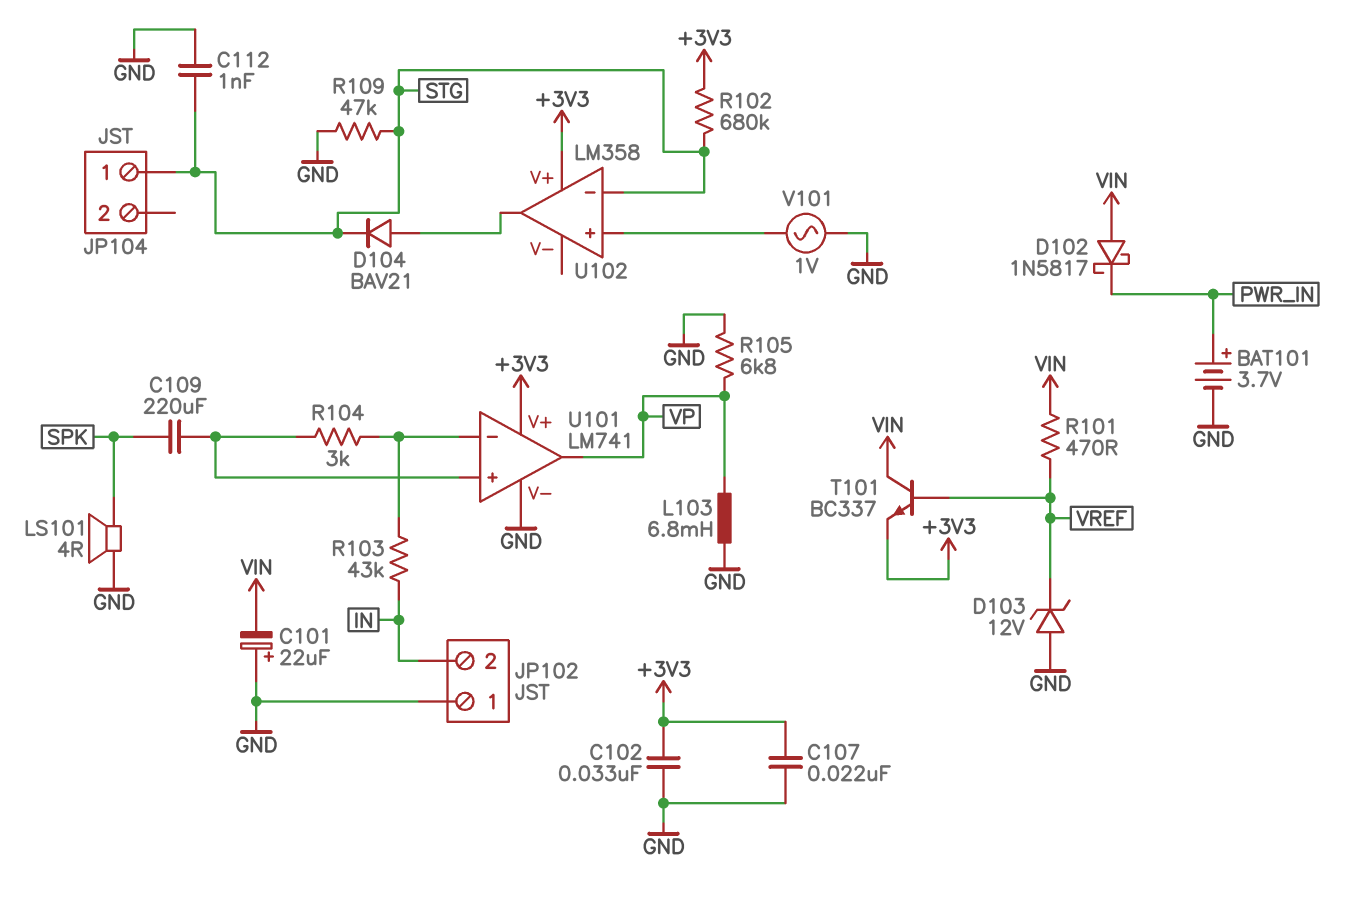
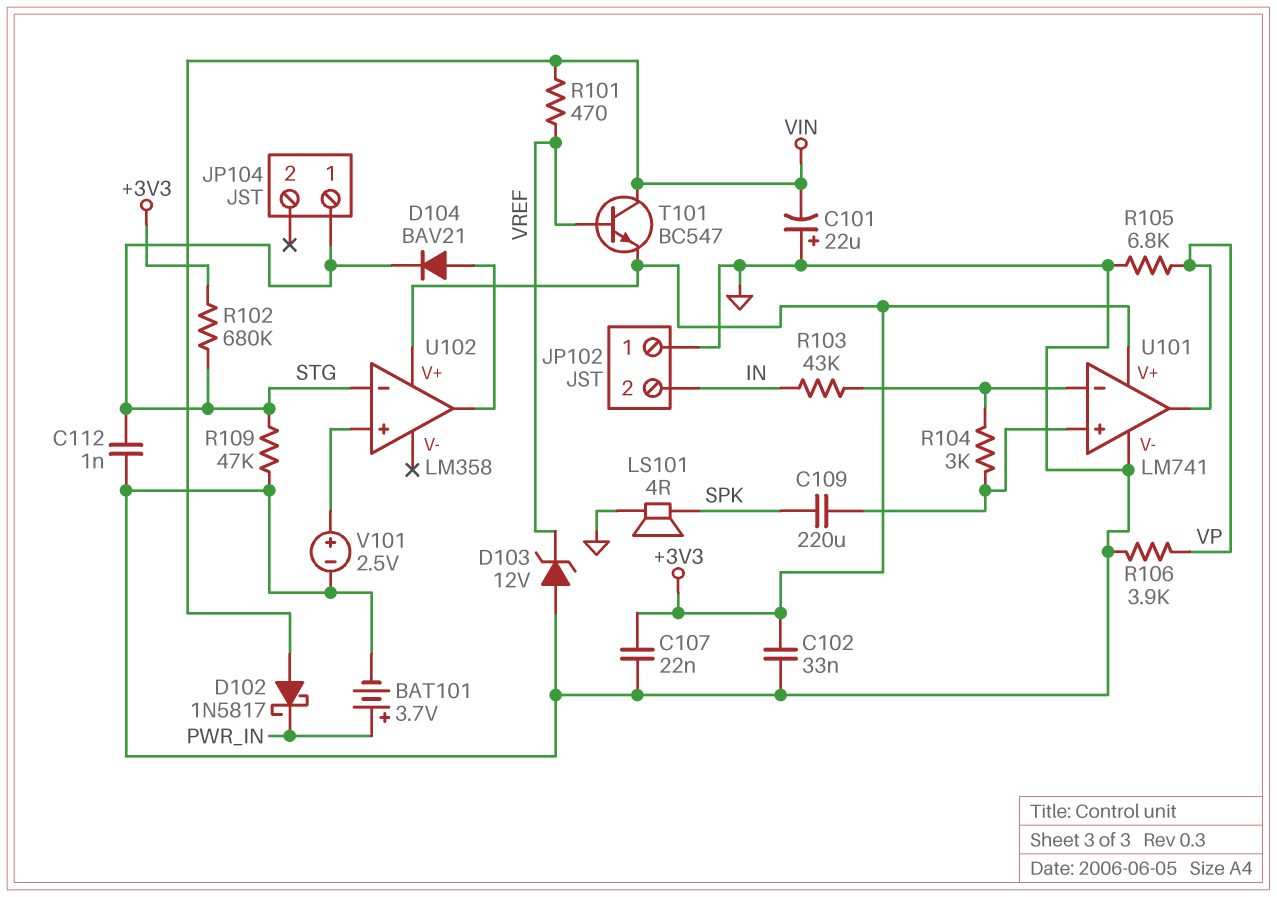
L103: 6.8mH (GND, VP) -> none
R106: none -> 3.9k (GND, VP)
T101: NPN BC337 (B VREF, C VIN, E +3V3) -> NPN BC547 (B VREF, C VIN, E +3V3)
V101: AC 1V (GND, U102/in+) -> 2.5V (plus U102/in+, minus GND)

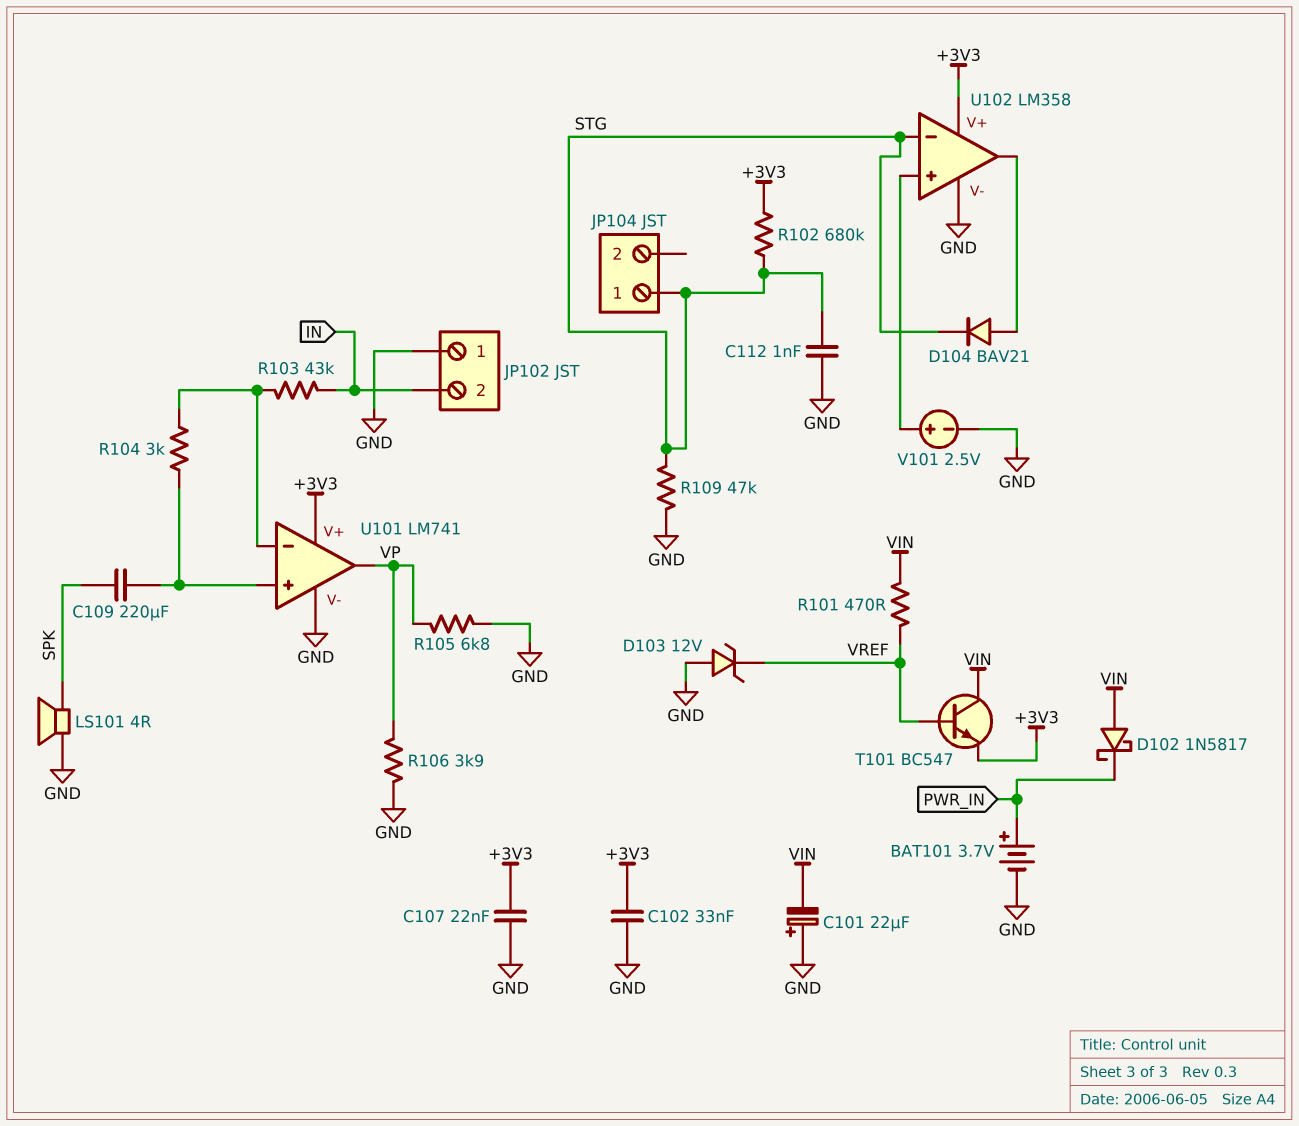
U102 pin V-: none -> GND

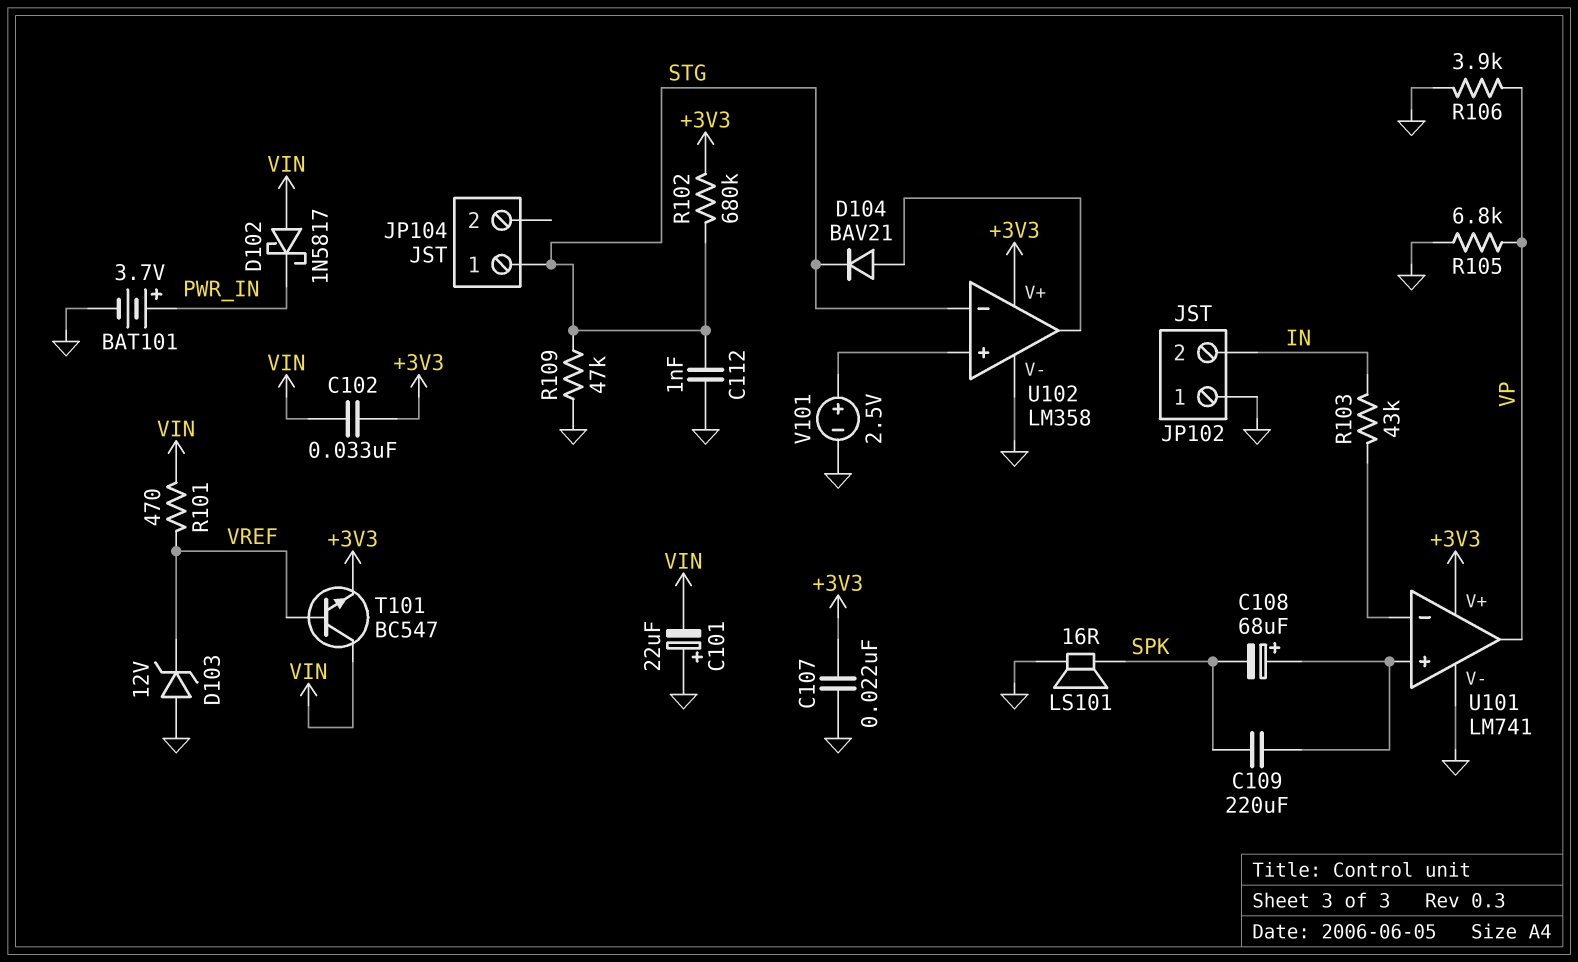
C102: 33nF (+3V3, GND) -> 33nF (+3V3, VIN)
C108: none -> 68uF (plus U101/in+, minus SPK)
LS101: speaker 4R (GND, SPK) -> speaker 16R (GND, SPK)
R104: 3k (U101/in+, U101/in-) -> none

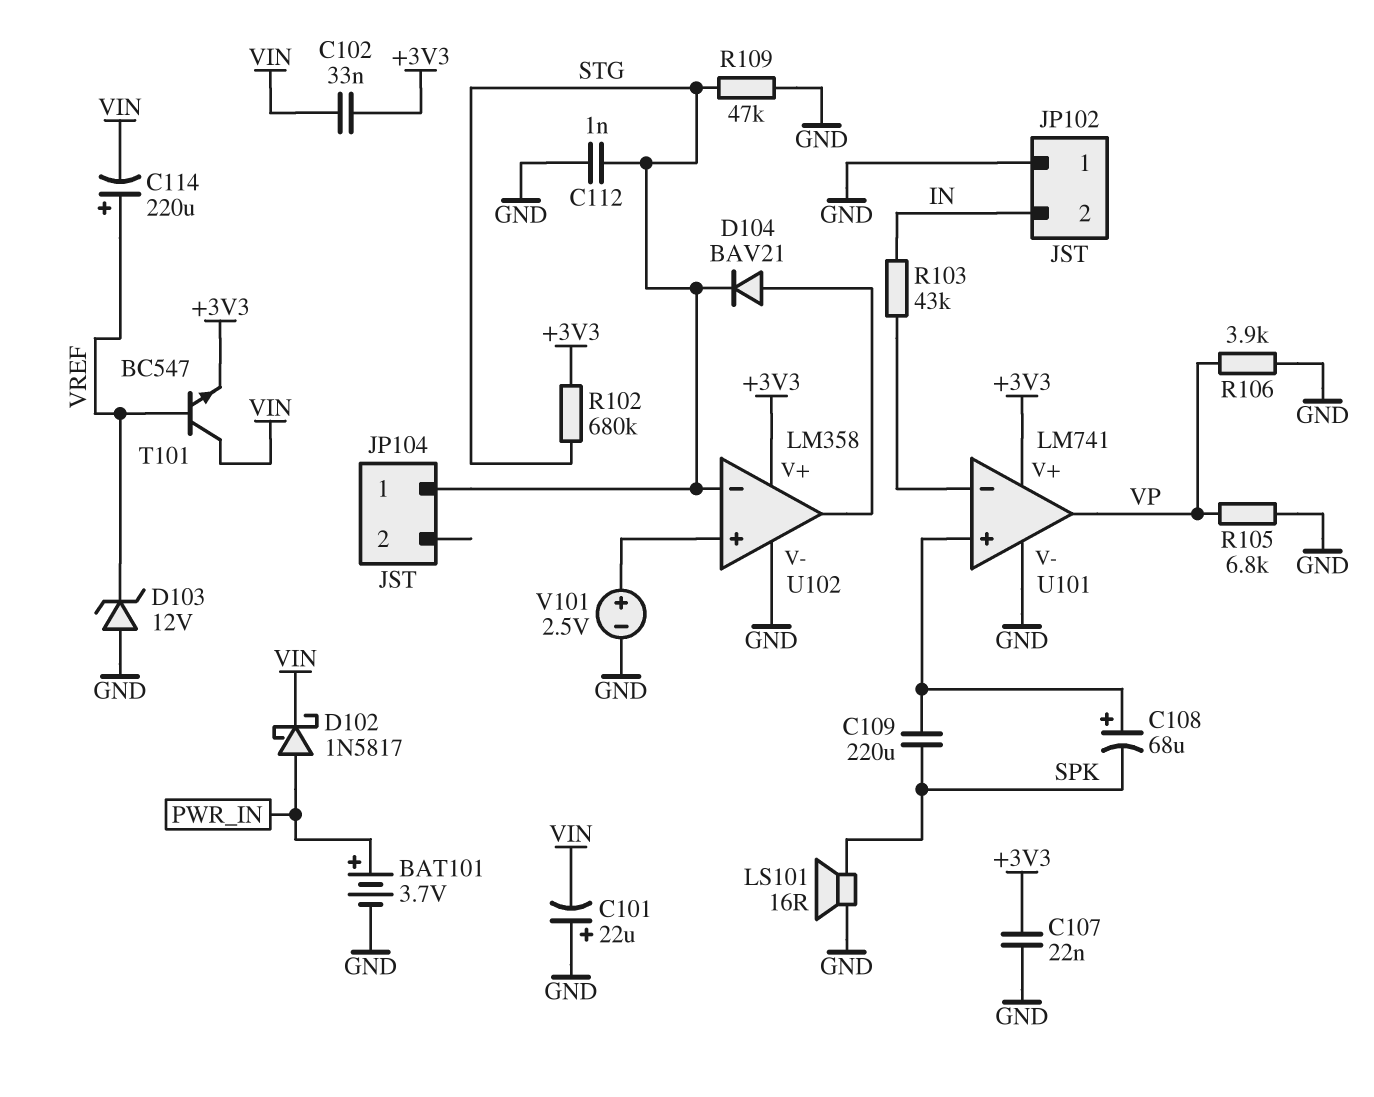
C114: none -> 220uF (plus VREF, minus VIN)
D102: schottky 1N5817 (A VIN, K PWR_IN) -> schottky 1N5817 (A PWR_IN, K VIN)
R101: 470 (VIN, VREF) -> none

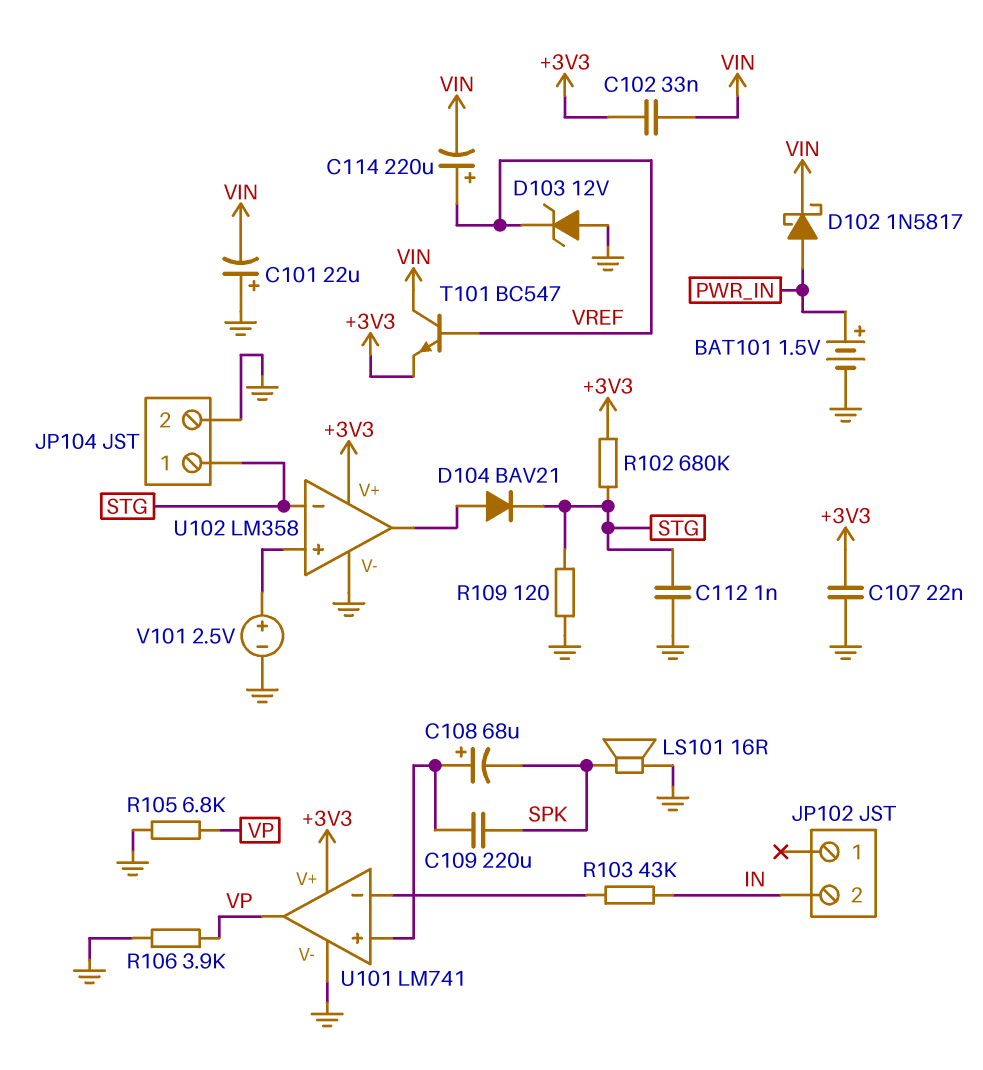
BAT101: 3.7V (plus PWR_IN, minus GND) -> 1.5V (plus PWR_IN, minus GND)
JP102 pin 1: GND -> none
JP104 pin 2: none -> GND
R109: 47k (GND, STG) -> 120 (GND, STG)

